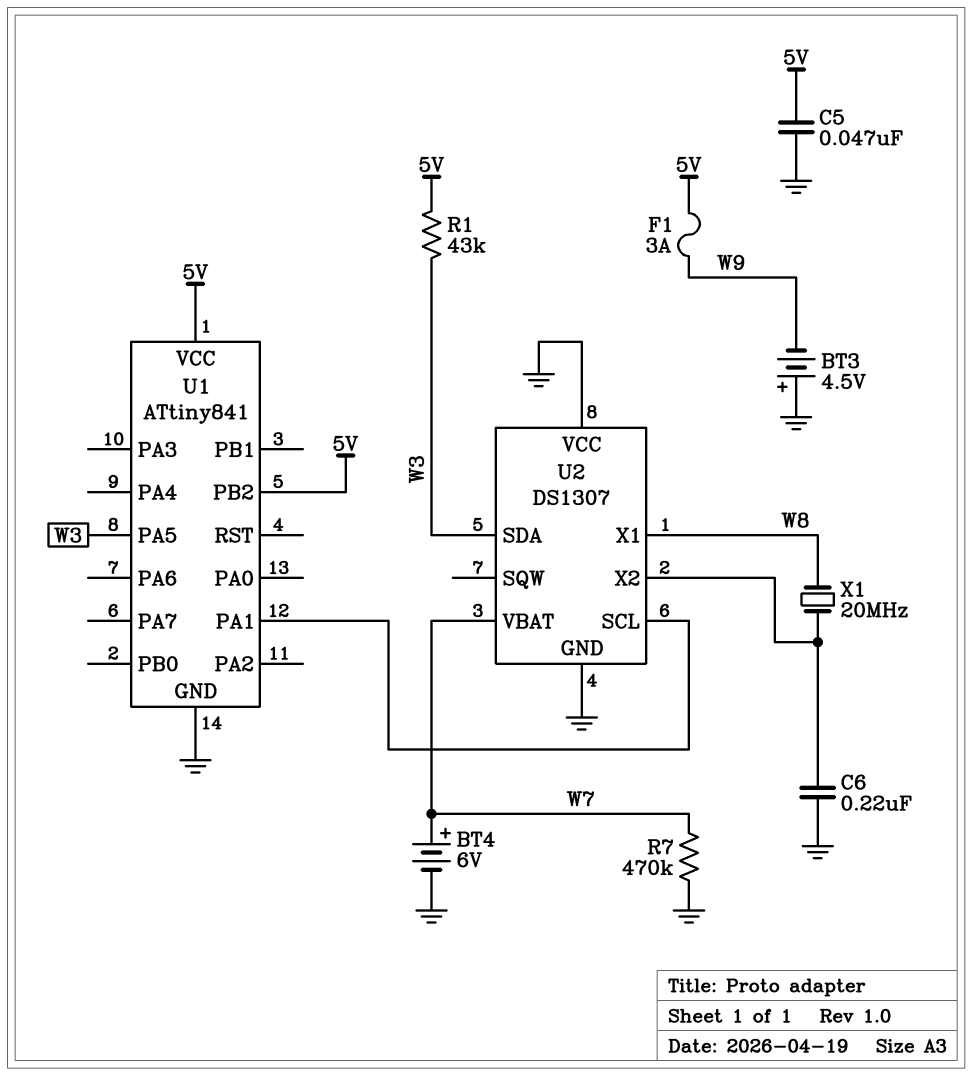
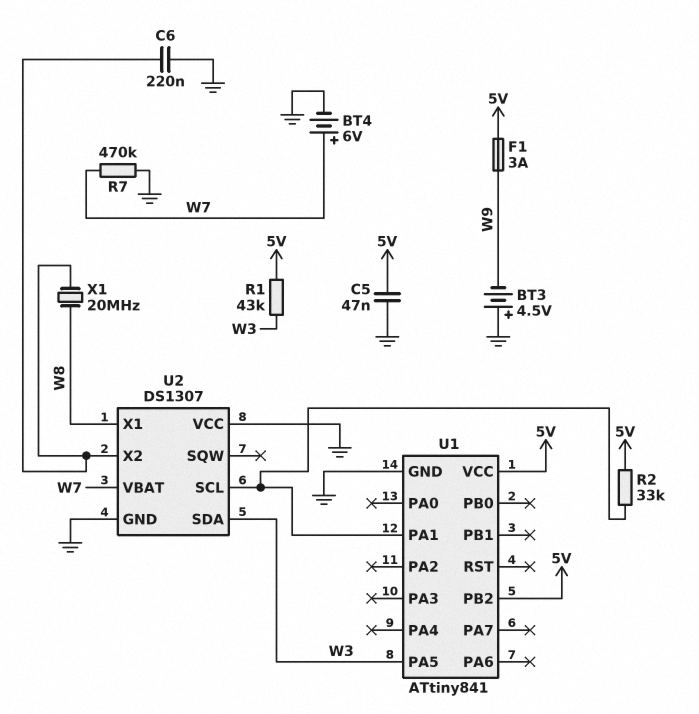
R2: none -> 33k (5V, U1/PA1)

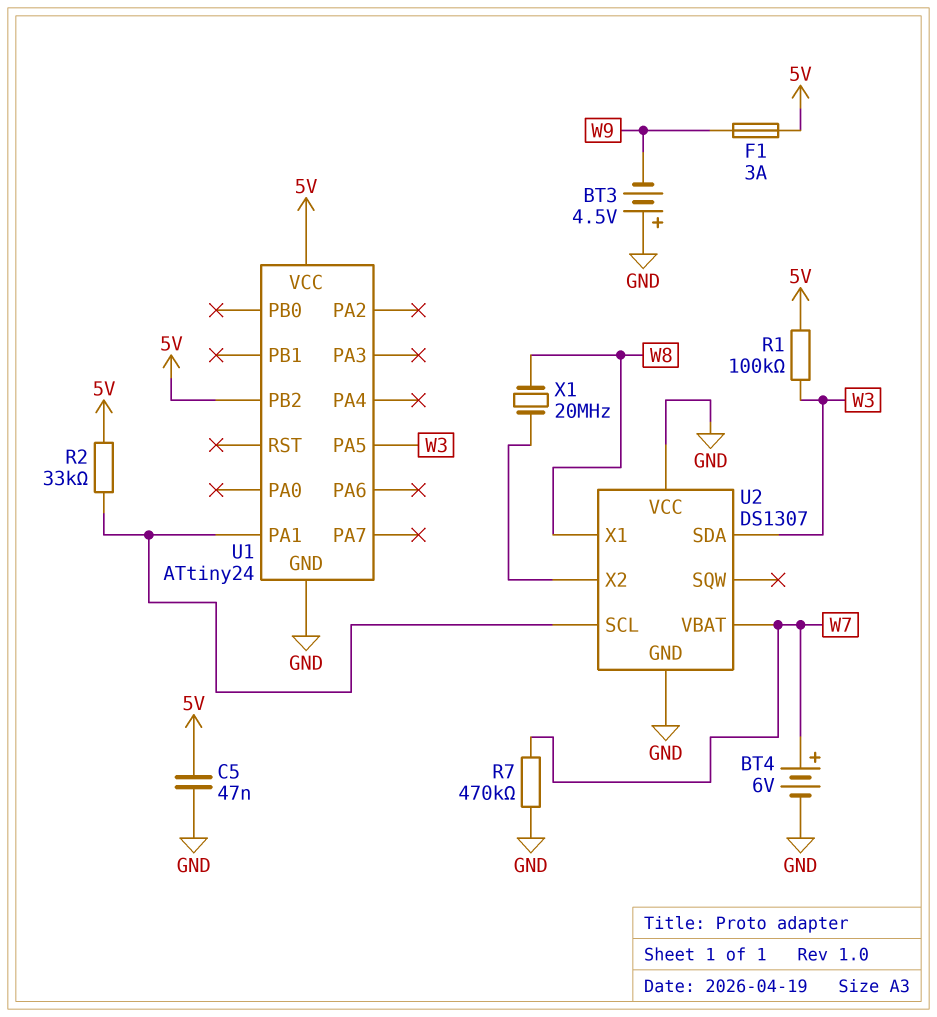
C6: 220nF (GND, U2/X2) -> none
R1: 43k (5V, W3) -> 100k (5V, W3)
U1: ATtiny841 -> ATtiny24

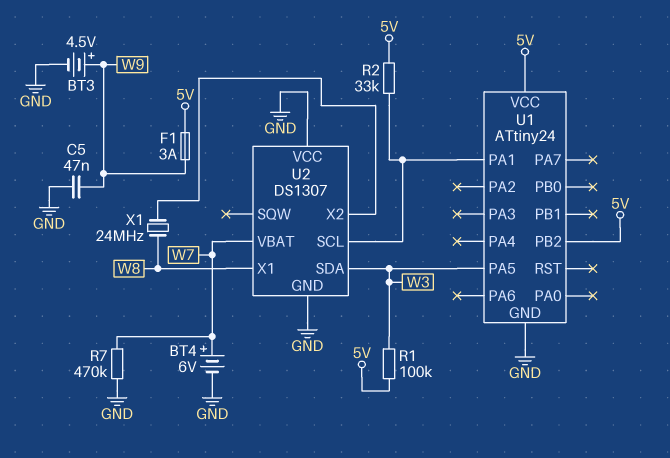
BT3: 4.5V (plus GND, minus W9) -> 4.5V (plus W9, minus GND)
C5: 47nF (5V, GND) -> 47nF (GND, W9)
X1: 20MHz (U2/X2, W8) -> 24MHz (U2/X2, W8)

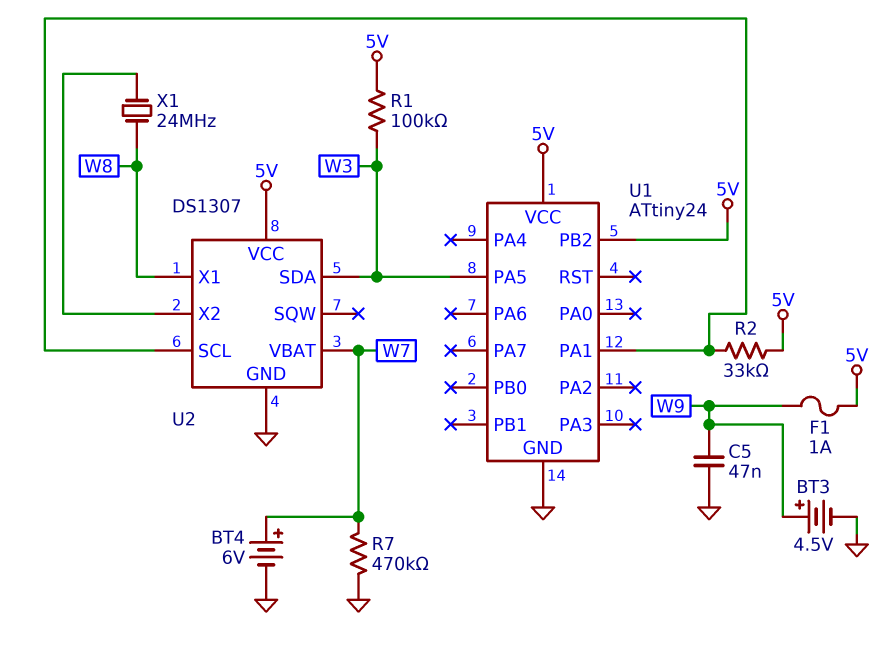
F1: 3A (5V, W9) -> 1A (5V, W9)
U2 pin VCC: GND -> 5V

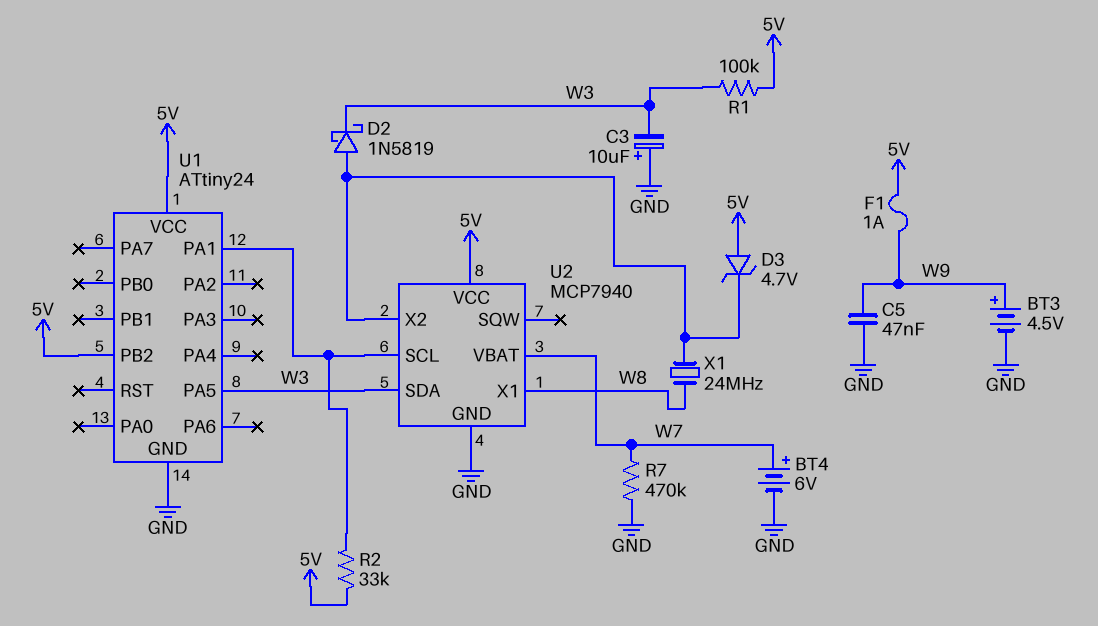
C3: none -> 10uF (plus GND, minus W3)
D2: none -> schottky 1N5819 (A U2/X2, K W3)
D3: none -> zener 4.7V (A 5V, K U2/X2)
U2: DS1307 -> MCP7940

